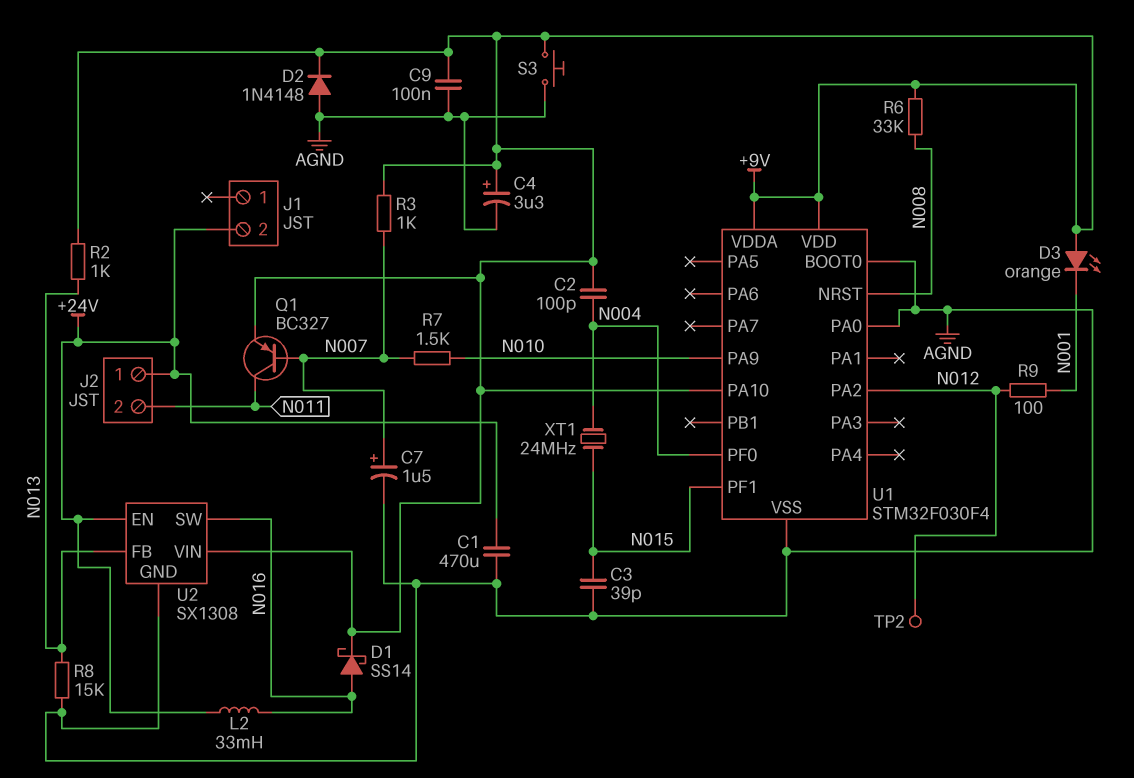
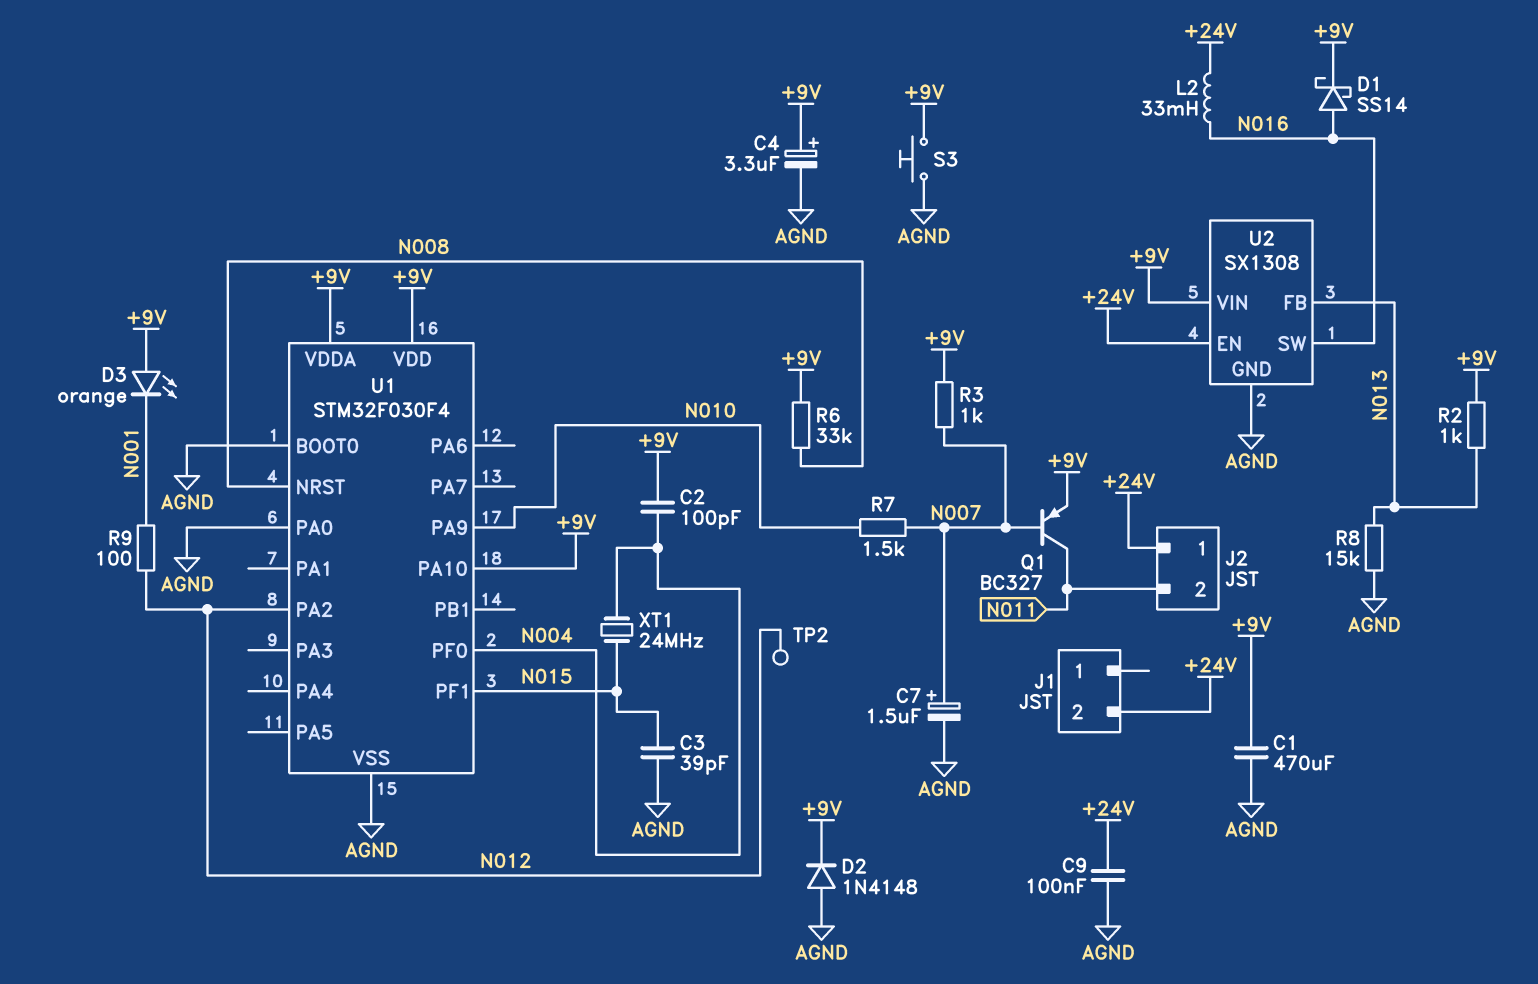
C1: 470uF (+24V, AGND) -> 470uF (+9V, AGND)
C9: 100nF (+9V, AGND) -> 100nF (+24V, AGND)

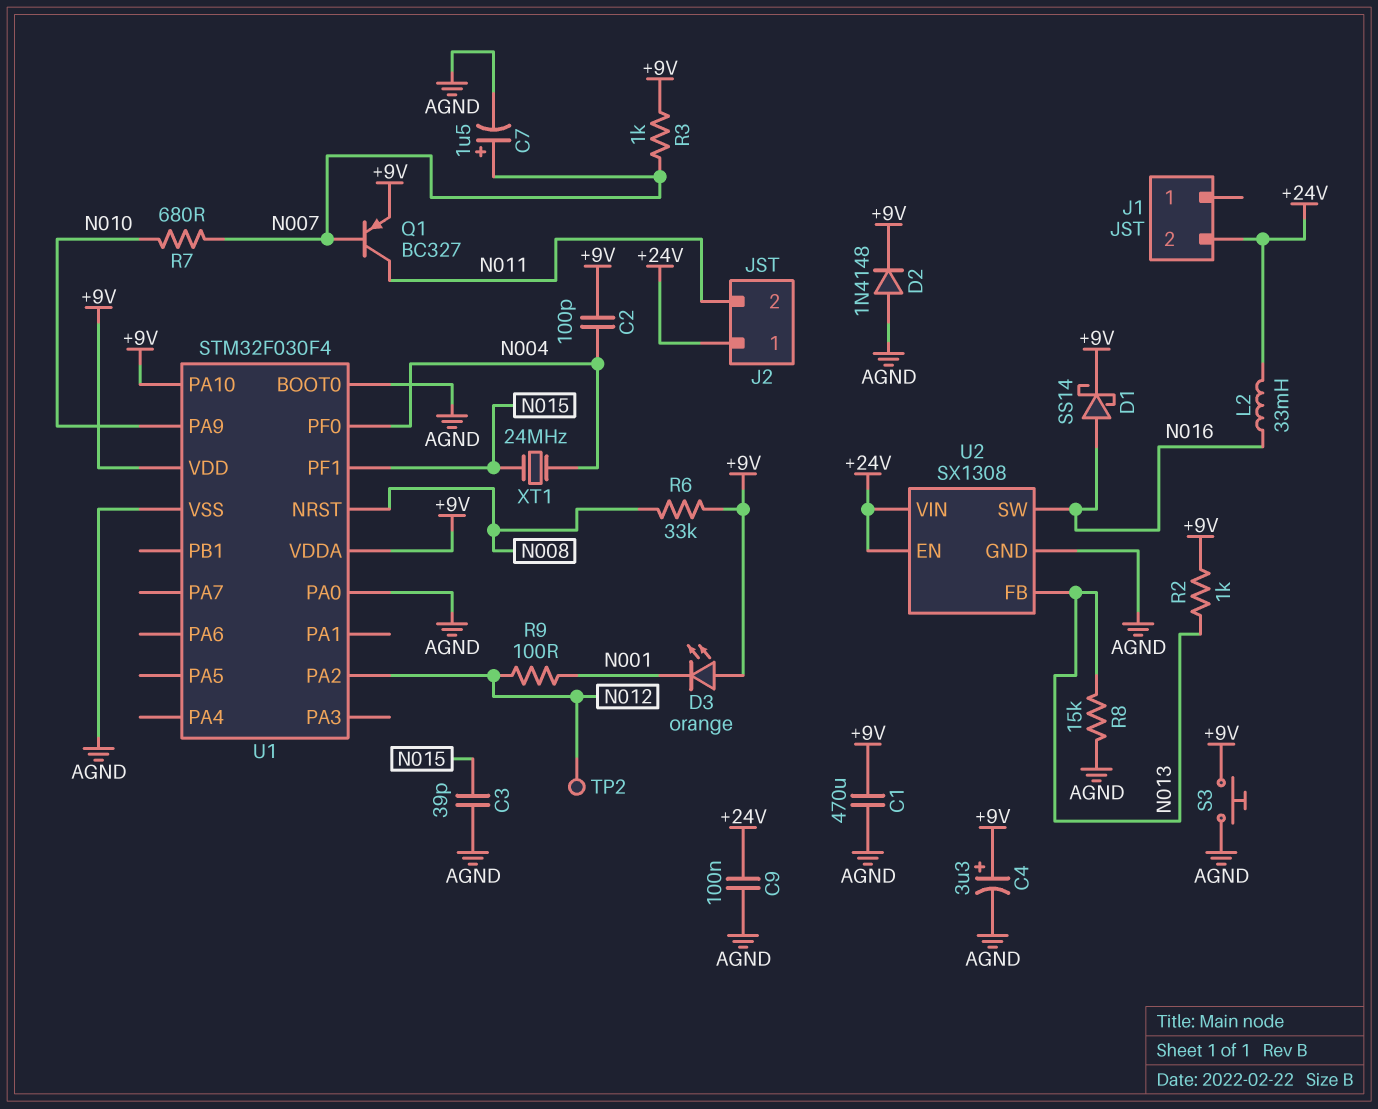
R7: 1.5k (N007, N010) -> 680 (N007, N010)
U2 pin VIN: +9V -> +24V

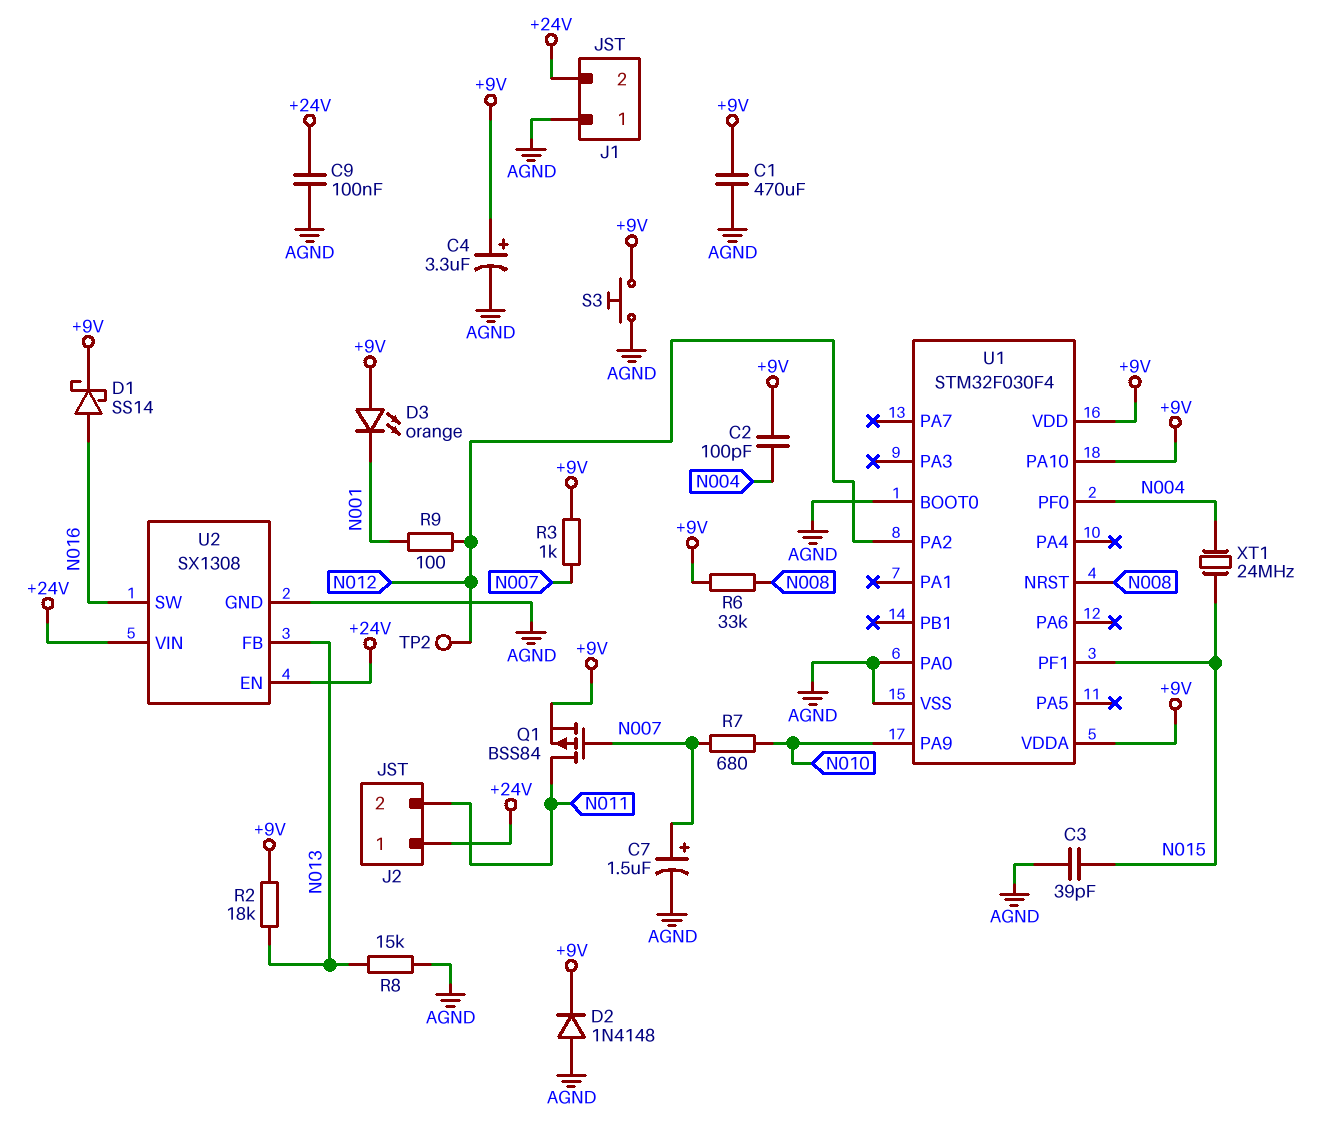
J1 pin 1: none -> AGND
L2: 33mH (+24V, N016) -> none
Q1: PNP BC327 (B N007, C N011, E +9V) -> PMOS BSS84 (G N007, D N011, S +9V)
R2: 1k (+9V, N013) -> 18k (+9V, N013)

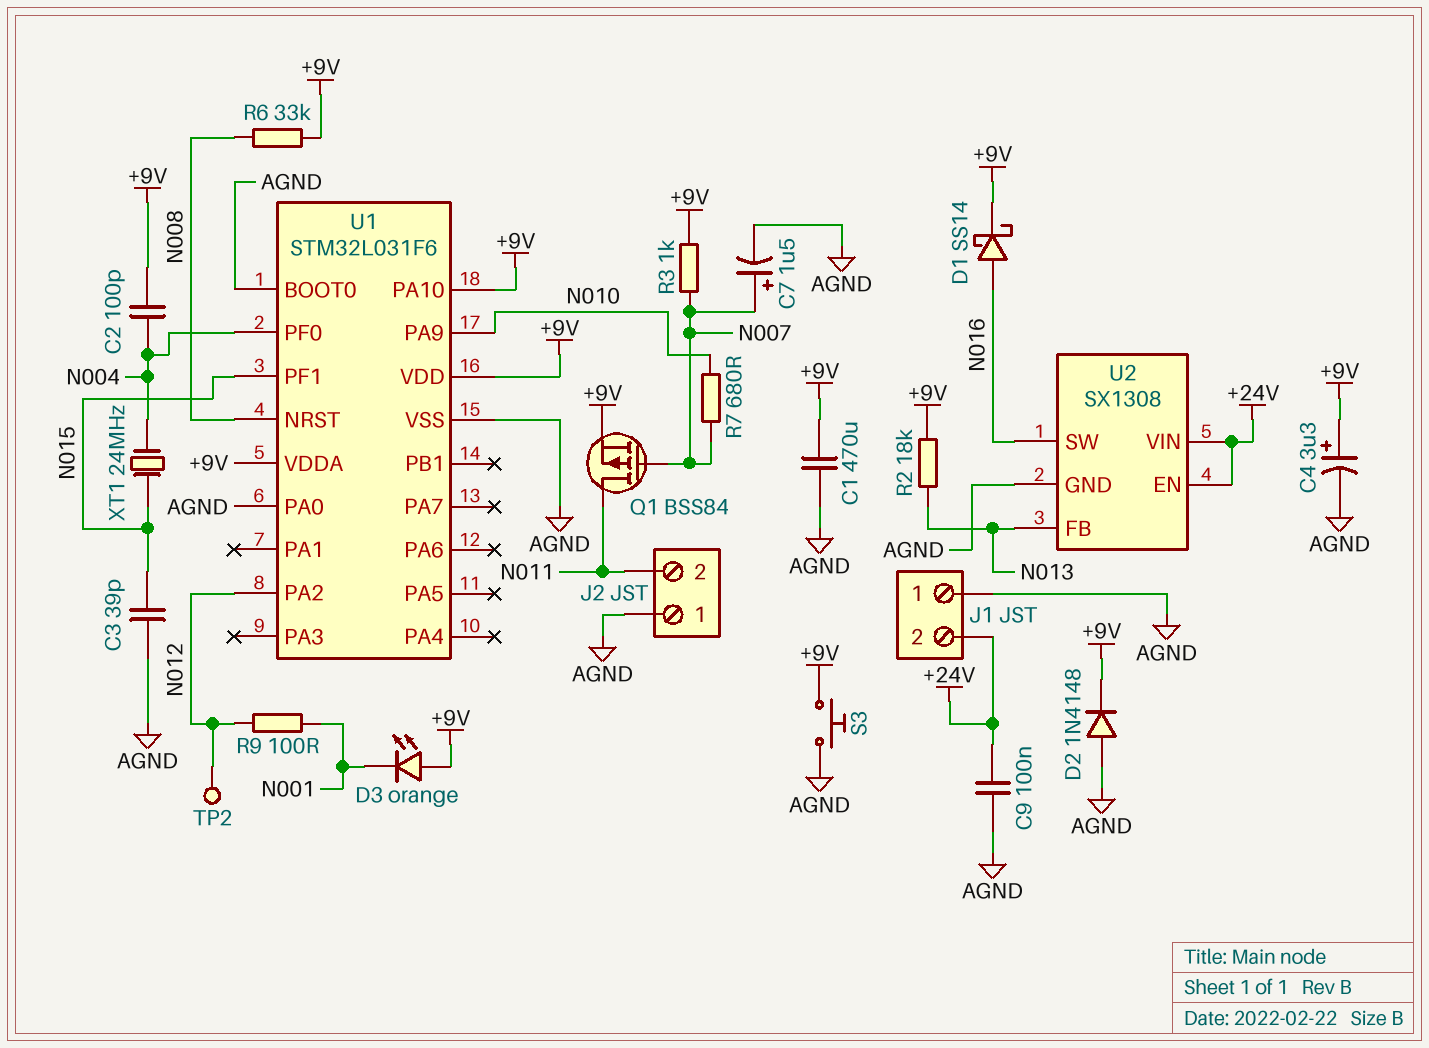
J2 pin 1: +24V -> AGND
R8: 15k (AGND, N013) -> none
U1: STM32F030F4 -> STM32L031F6

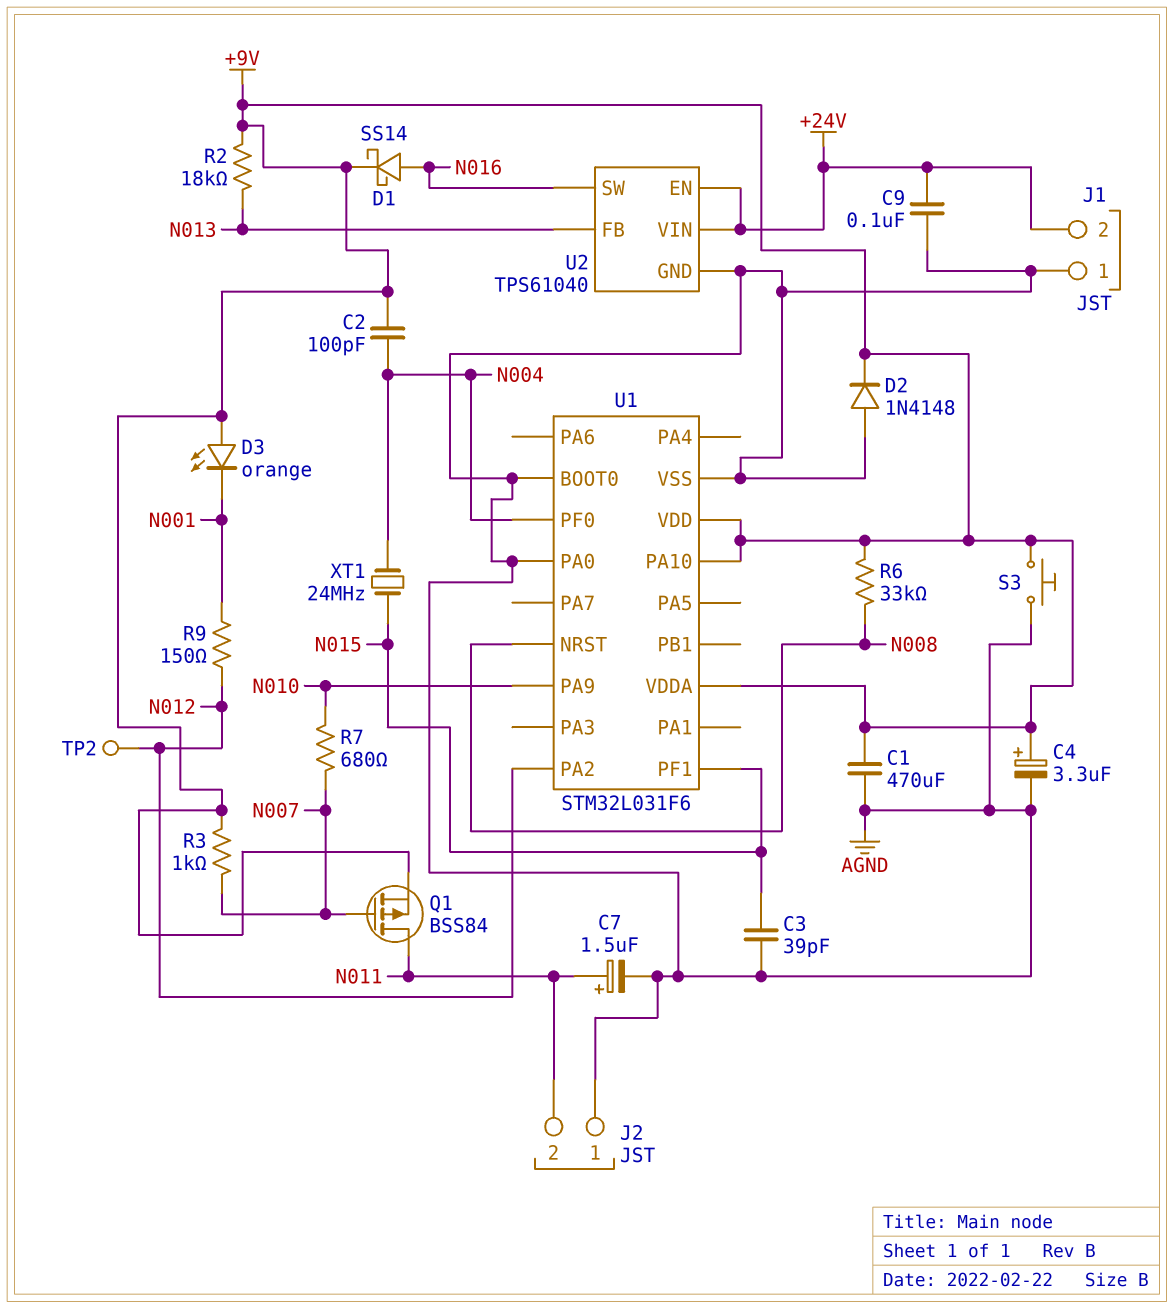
C7: 1.5uF (plus N007, minus AGND) -> 1.5uF (plus N011, minus AGND)
R9: 100 (N001, N012) -> 150 (N001, N012)
U2: SX1308 -> TPS61040

